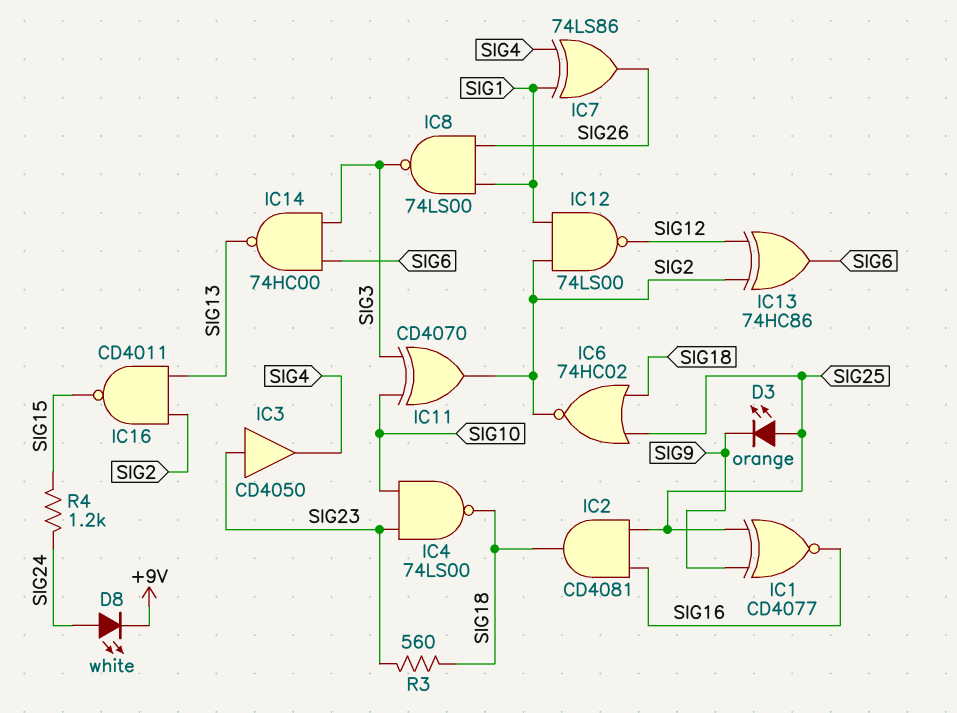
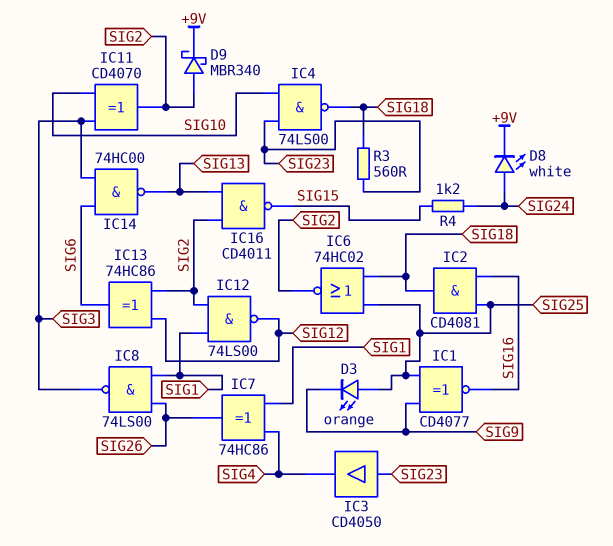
D9: none -> schottky MBR340 (A SIG2, K +9V)
IC7: XOR 74LS86 (in SIG1, in SIG4, out SIG26) -> XOR 74HC86 (in SIG1, in SIG4, out SIG26)

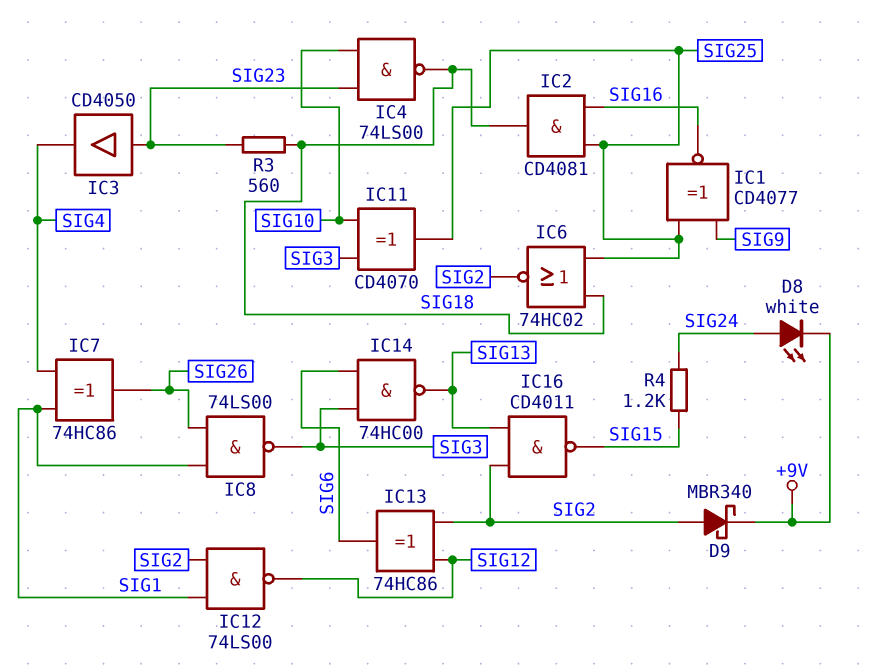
D3: LED orange (A SIG25, K SIG9) -> none
IC11: XOR CD4070 (in SIG3, in SIG10, out SIG2) -> XOR CD4070 (in SIG3, in SIG10, out SIG25)

